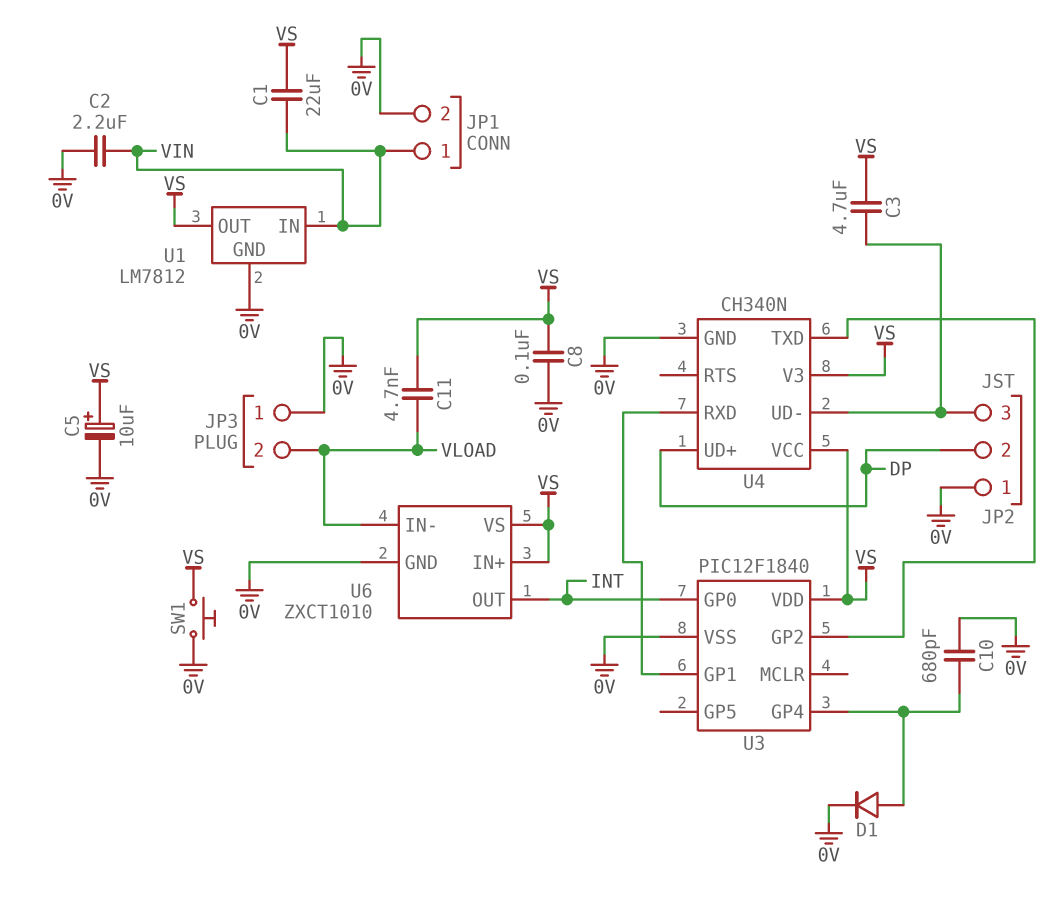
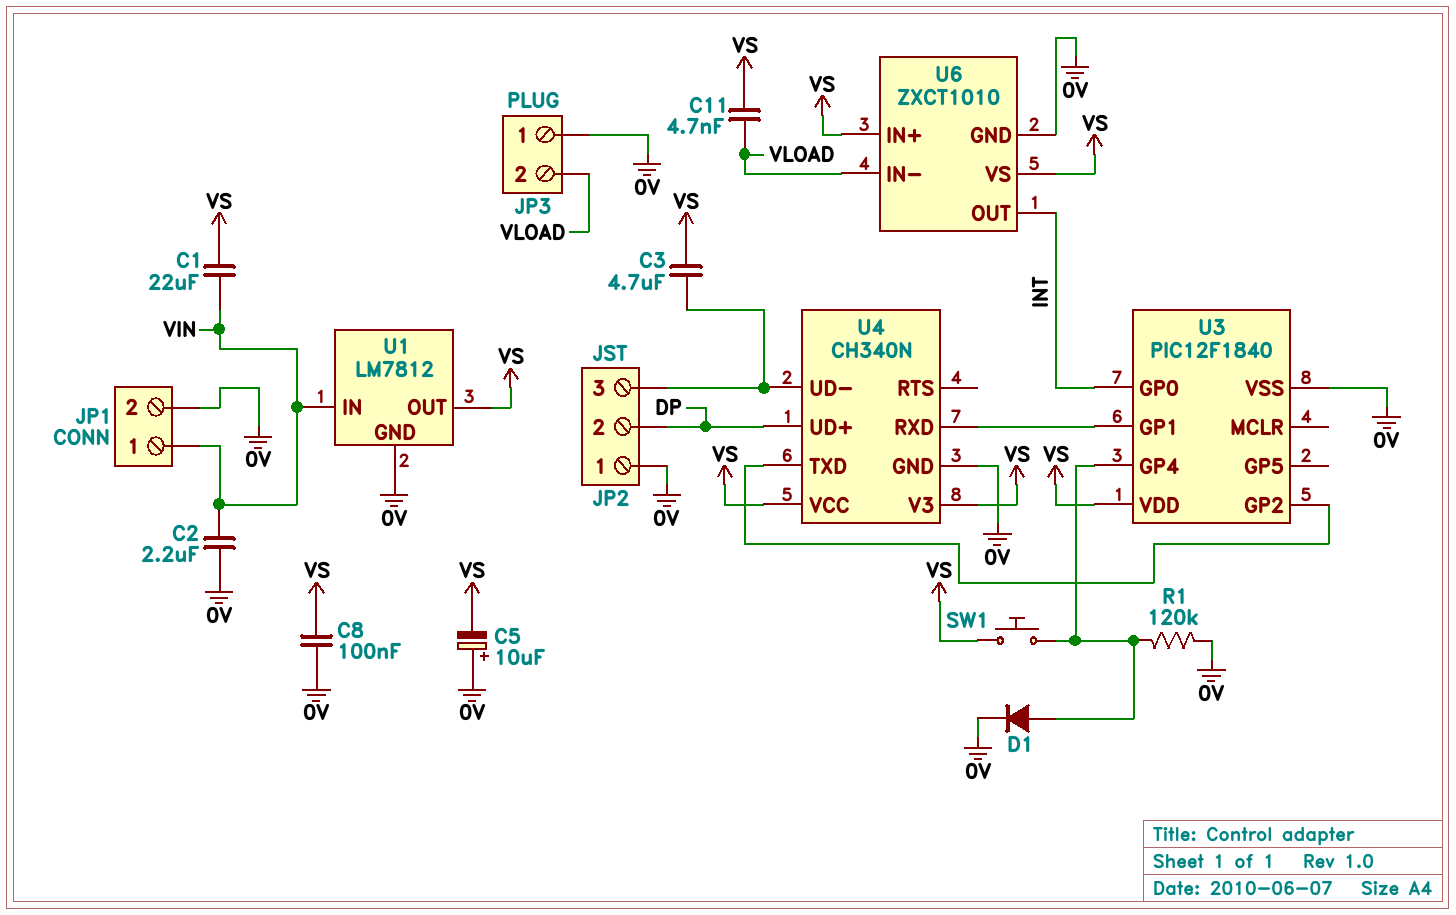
C5: 10uF (plus VS, minus 0V) -> 10uF (plus 0V, minus VS)
C10: 680pF (0V, U3/GP4) -> none
R1: none -> 120k (0V, U3/GP4)
SW1: button (0V, VS) -> button (U3/GP4, VS)

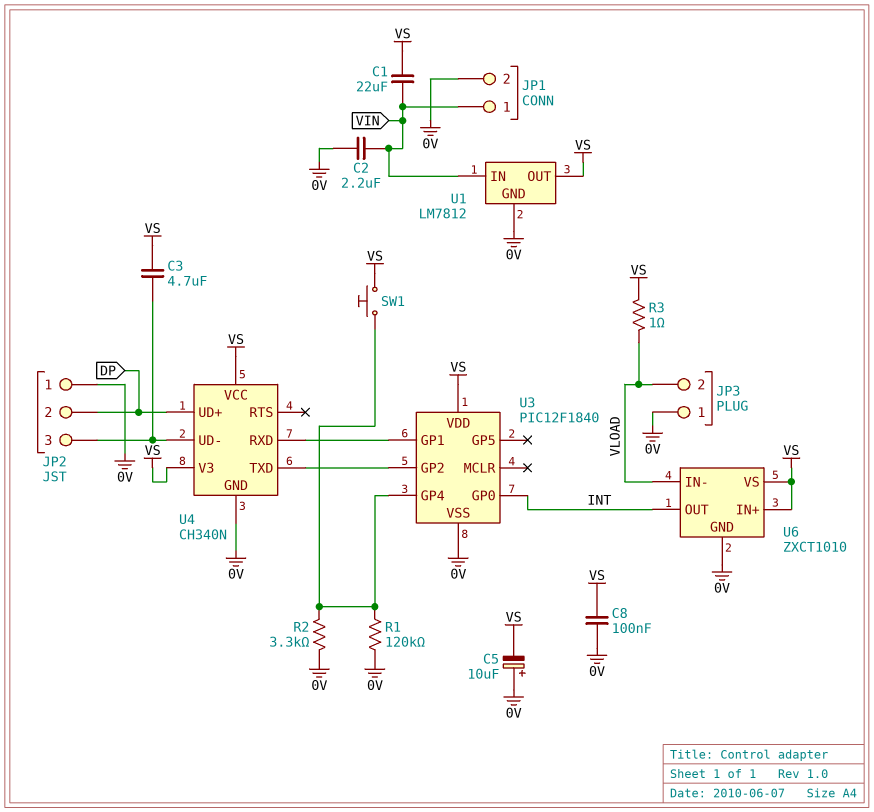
C11: 4.7nF (VLOAD, VS) -> none
D1: diode (A U3/GP4, K 0V) -> none
R2: none -> 3.3k (0V, U3/GP4)
R3: none -> 1 (VLOAD, VS)

